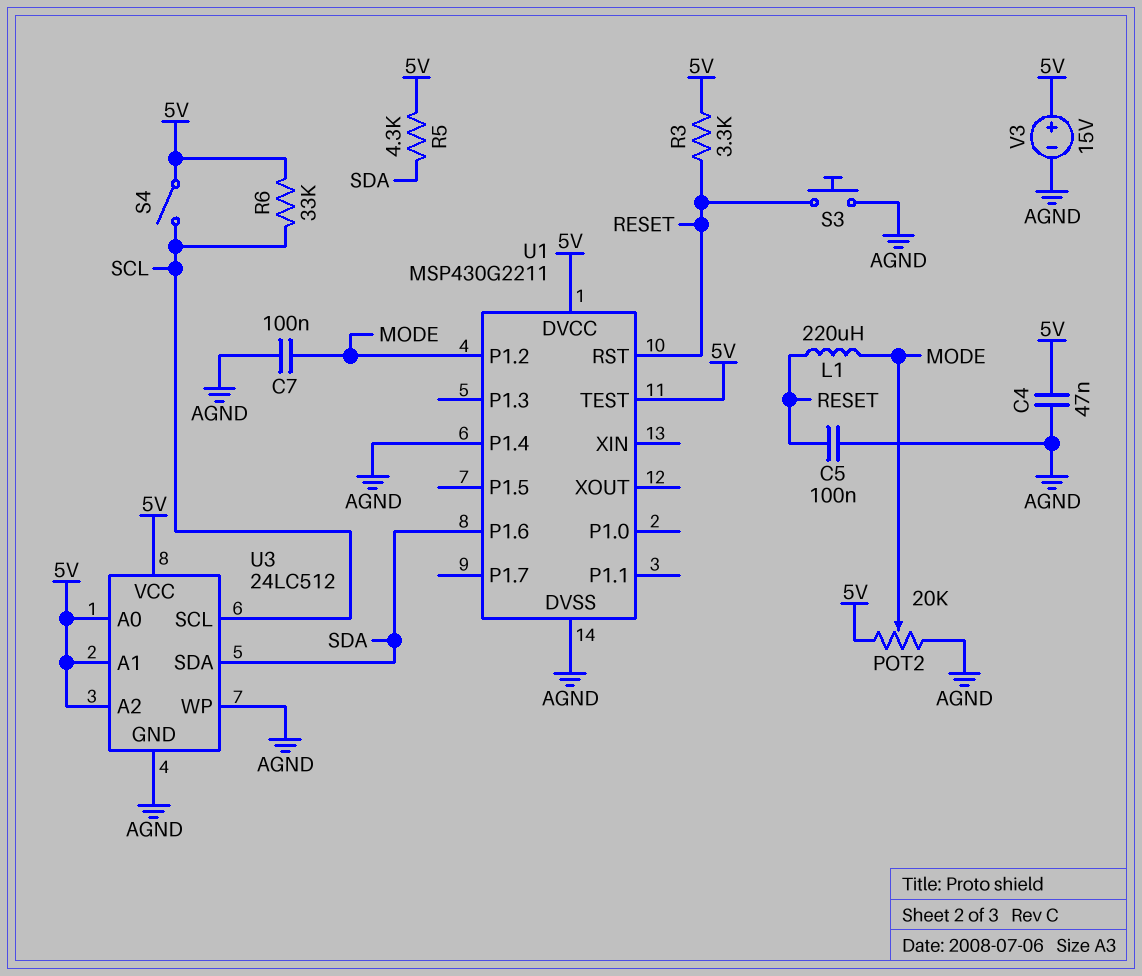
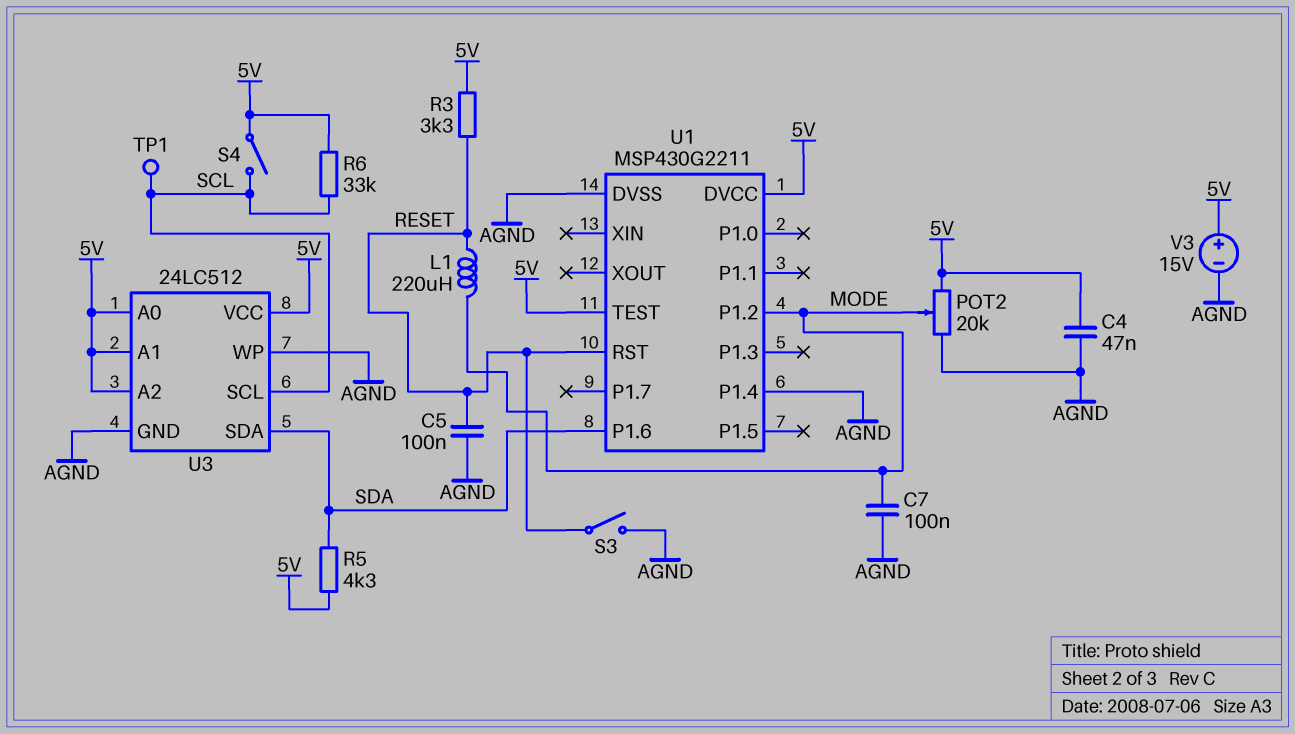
S3: button (AGND, RESET) -> switch (AGND, RESET)
TP1: none -> test point (SCL)

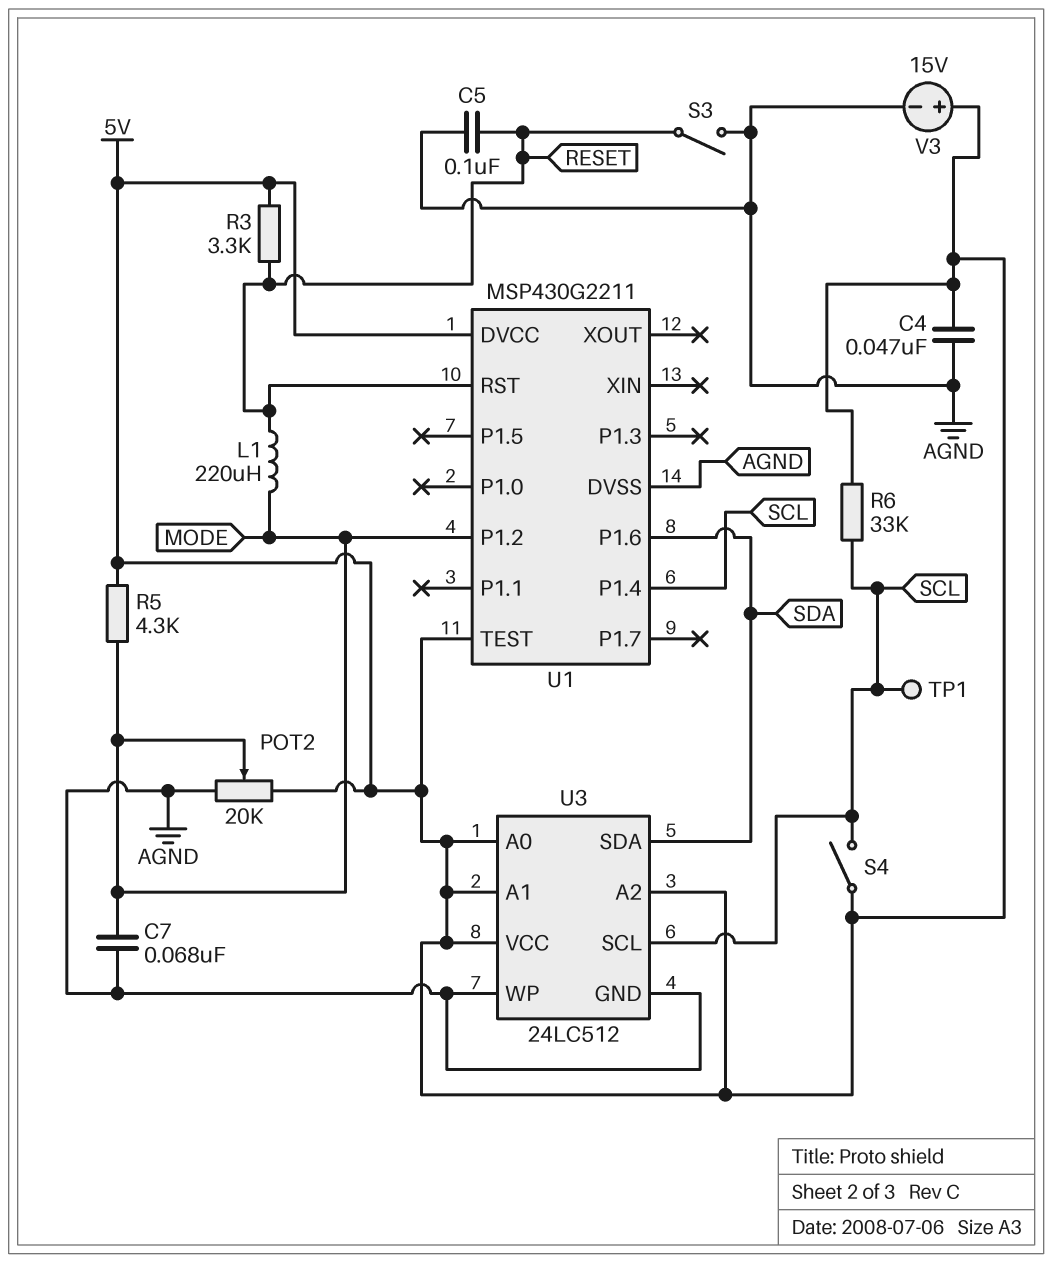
C7: 100nF (AGND, MODE) -> 68nF (AGND, MODE)
R5: 4.3k (5V, SDA) -> 4.3k (5V, MODE)
U1 pin P1.4: AGND -> SCL

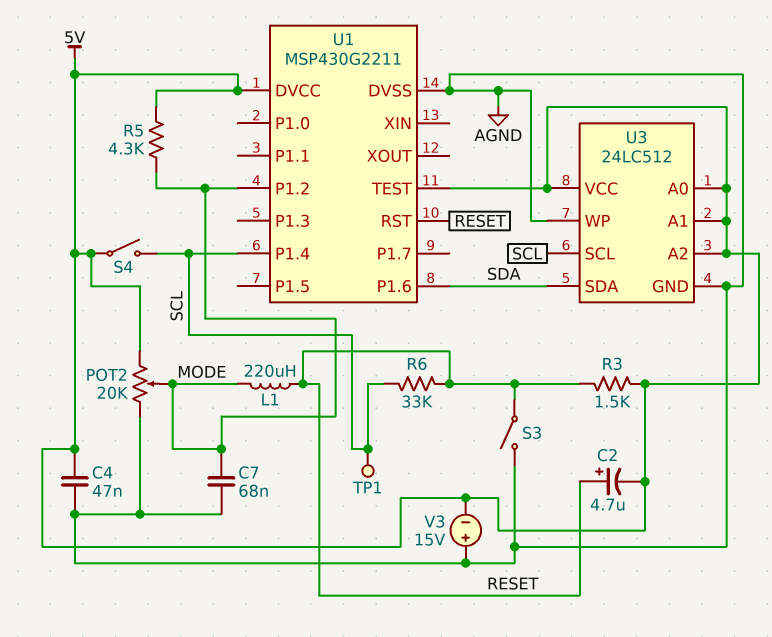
C2: none -> 4.7uF (plus RESET, minus 5V)
C5: 100nF (AGND, RESET) -> none
R3: 3.3k (5V, RESET) -> 1.5k (5V, RESET)
R6: 33k (5V, SCL) -> 33k (RESET, SCL)
V3: 15V (plus 5V, minus AGND) -> 15V (plus AGND, minus 5V)

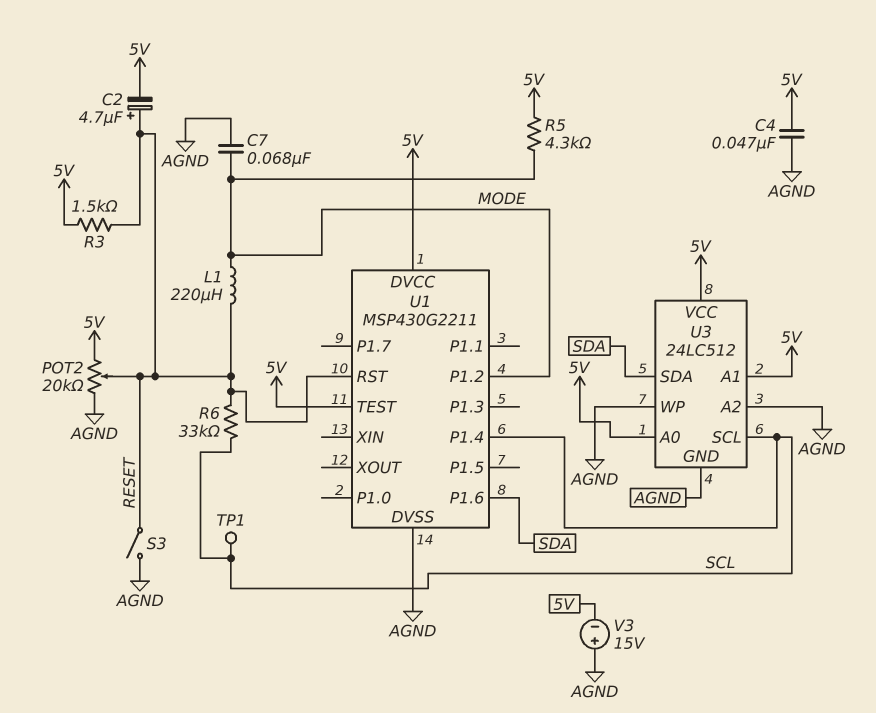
POT2: 20k (5V, AGND, wiper MODE) -> 20k (5V, AGND, wiper RESET)
S4: switch (5V, SCL) -> none
U3 pin A2: 5V -> AGND

